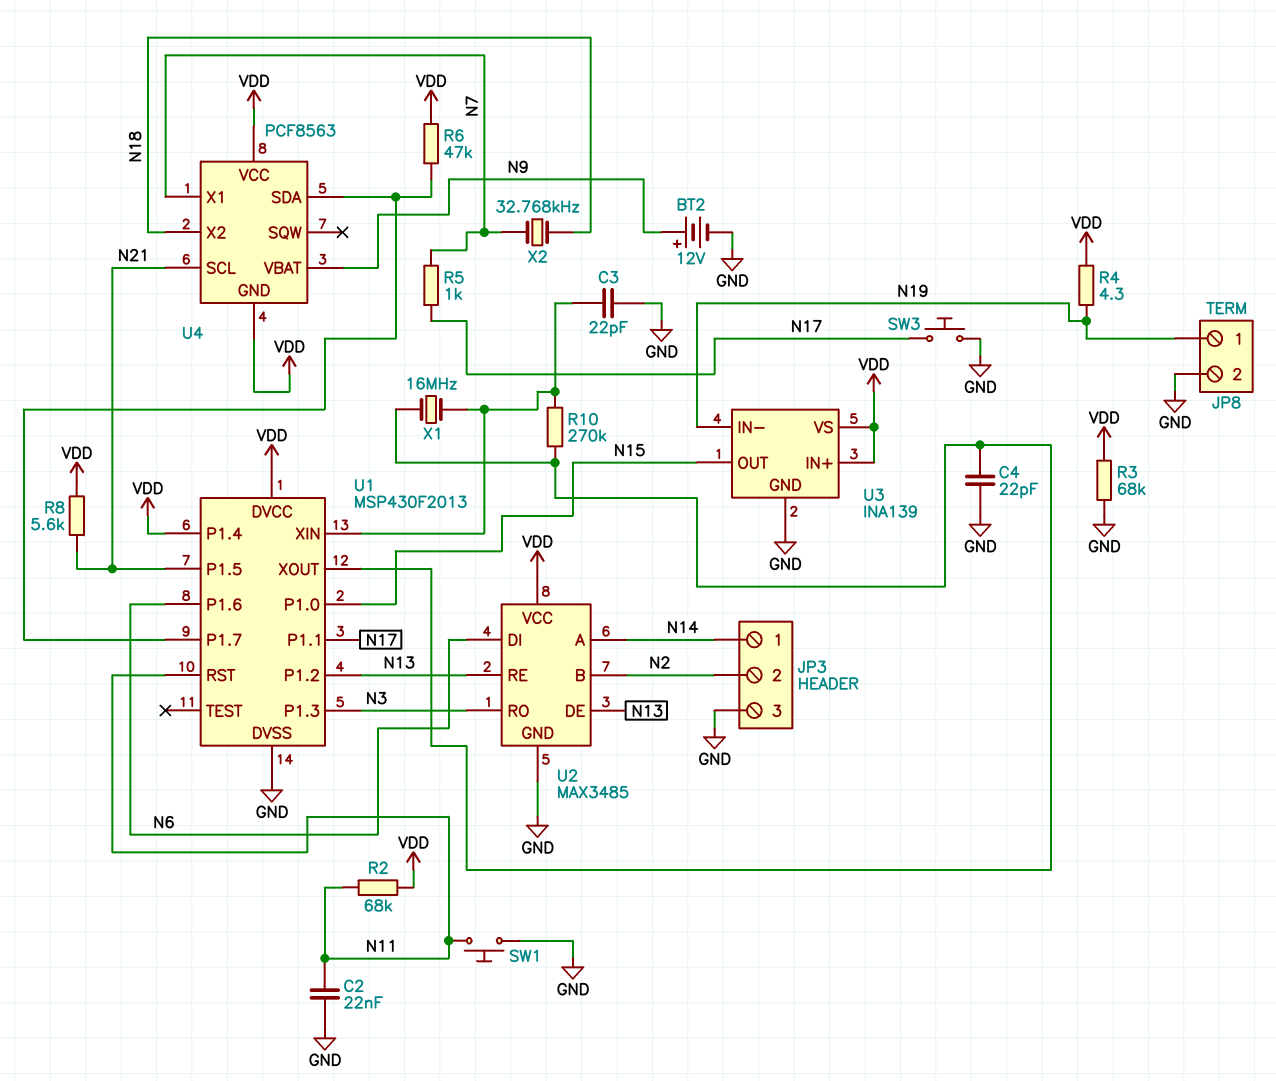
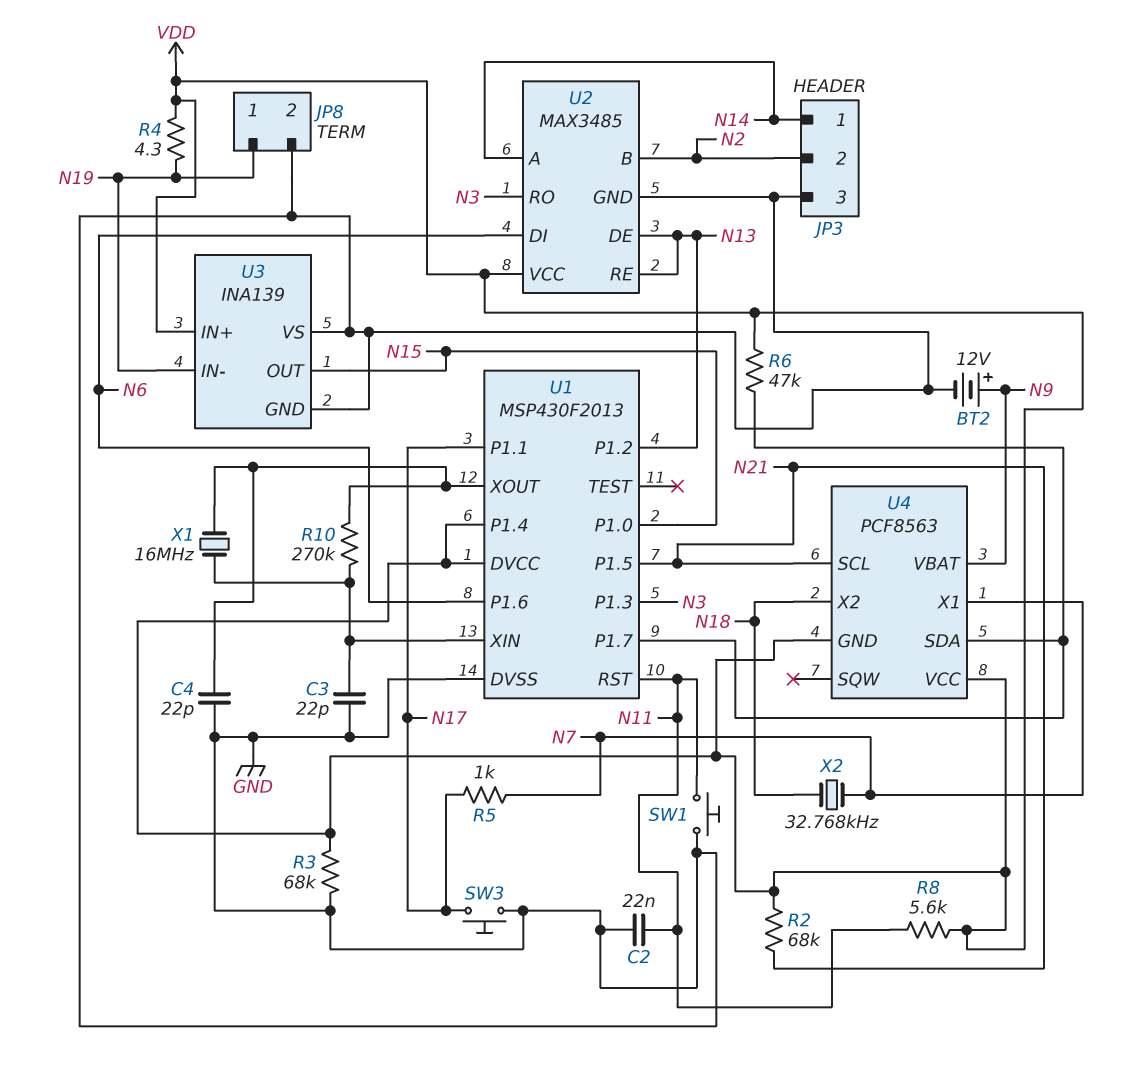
R2: 68k (N11, VDD) -> 68k (N21, VDD)
R8: 5.6k (N21, VDD) -> 5.6k (N11, VDD)
U3 pin VS: VDD -> GND

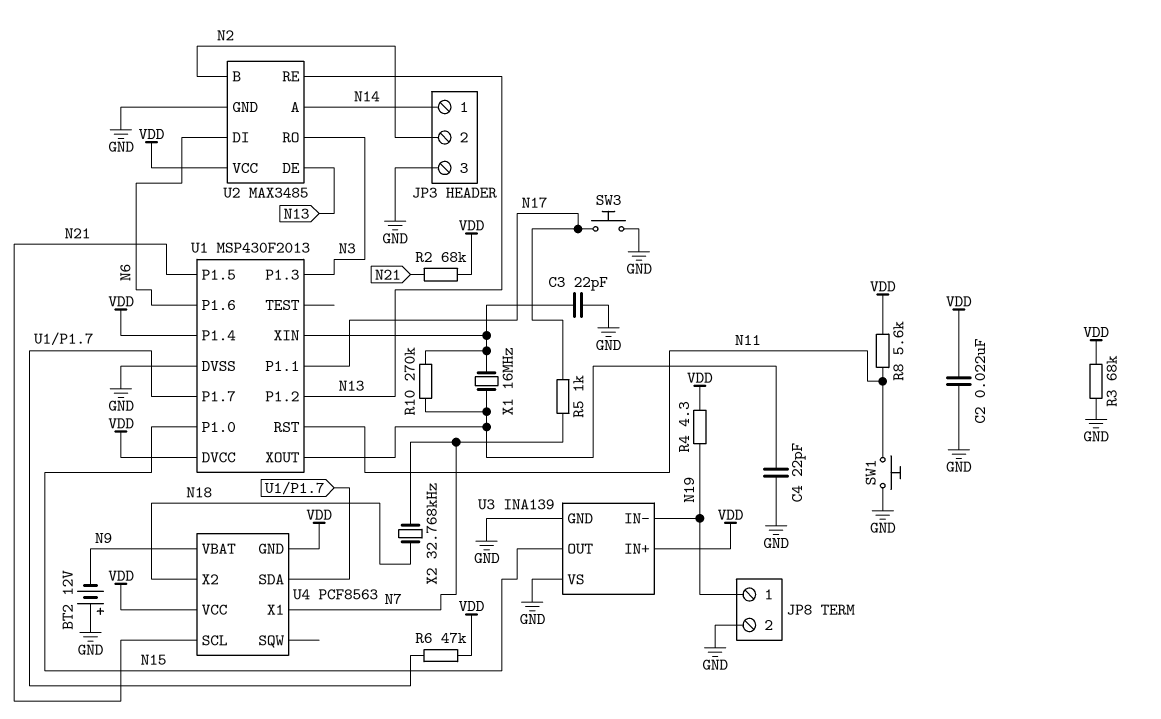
BT2: 12V (plus N9, minus GND) -> 12V (plus GND, minus N9)
C2: 22nF (GND, N11) -> 22nF (GND, VDD)

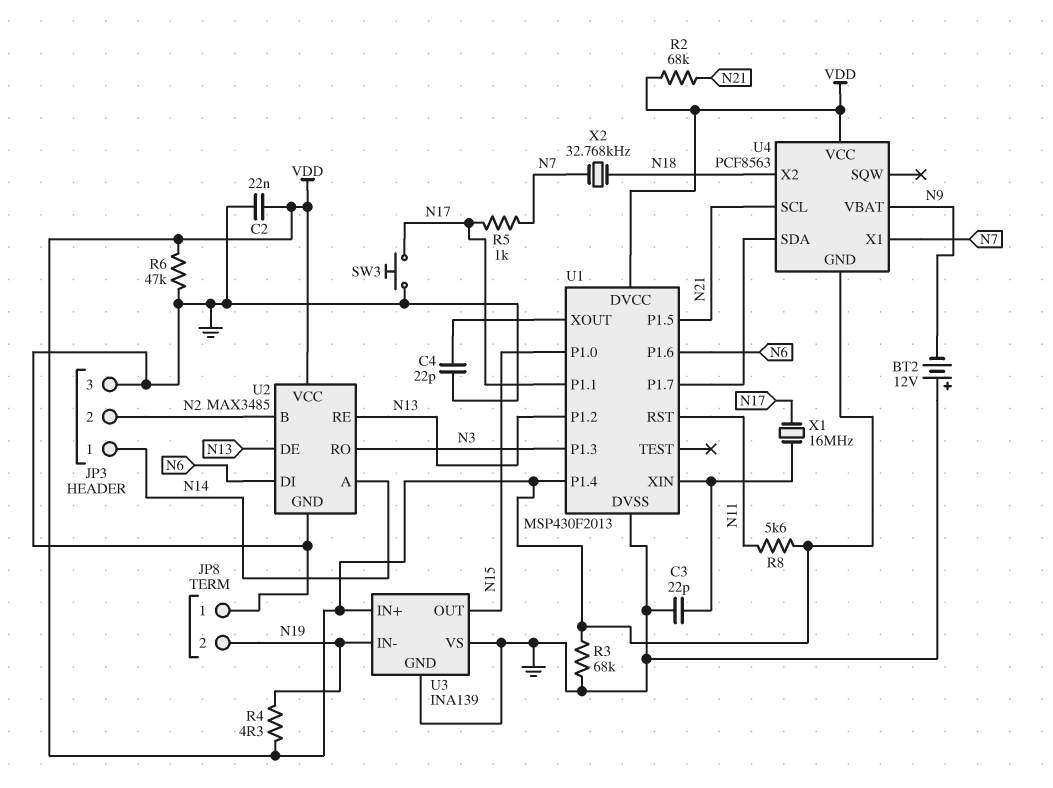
JP8 pin 1: N19 -> GND
JP8 pin 2: GND -> N19
R6: 47k (U1/P1.7, VDD) -> 47k (GND, VDD)
R10: 270k (U1/XIN, U1/XOUT) -> none
SW1: button (GND, N11) -> none
X1: 16MHz (U1/XIN, U1/XOUT) -> 16MHz (N17, U1/XIN)

